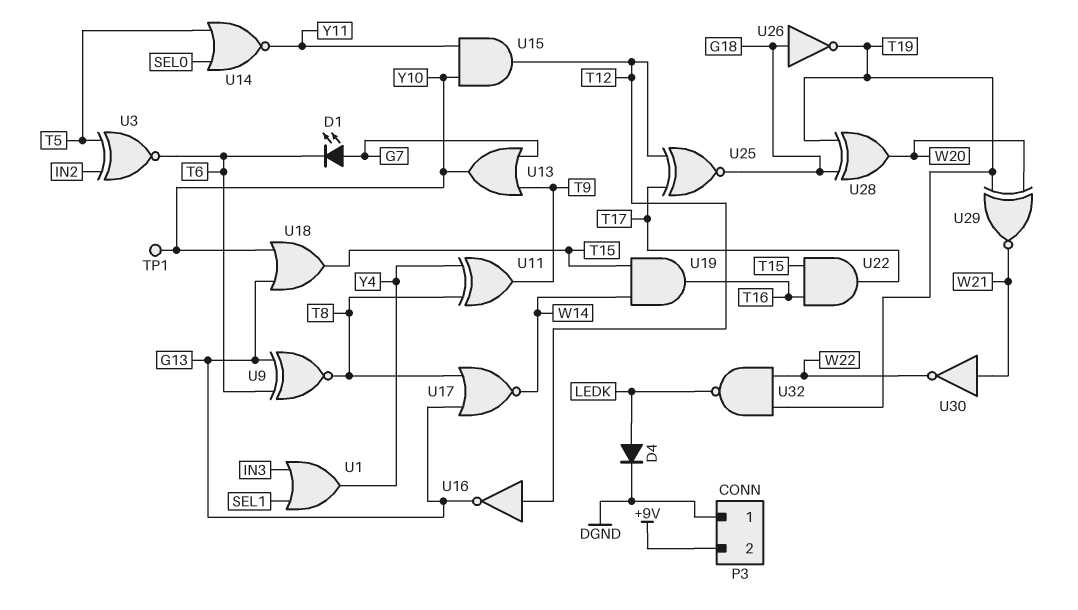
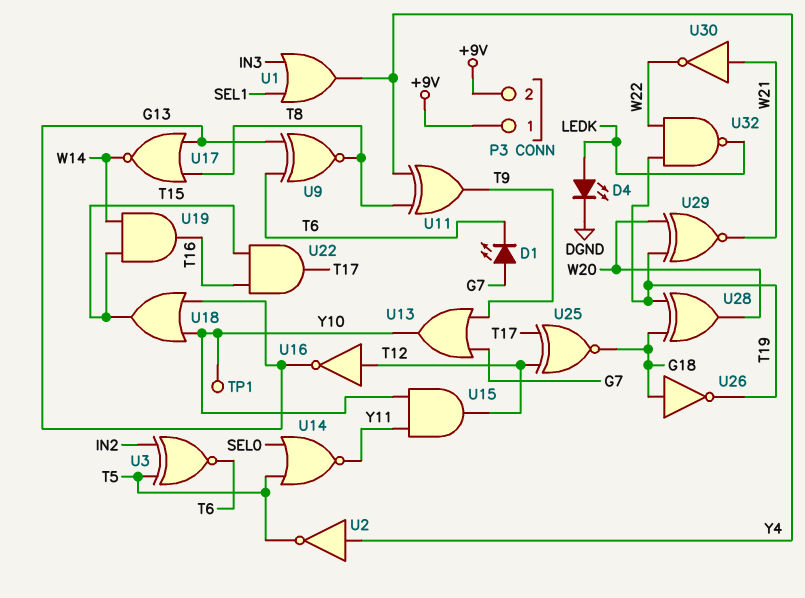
D4: diode (A LEDK, K DGND) -> LED (A LEDK, K DGND)
P3 pin 1: DGND -> +9V
U2: none -> NOT (in Y4, out T5)

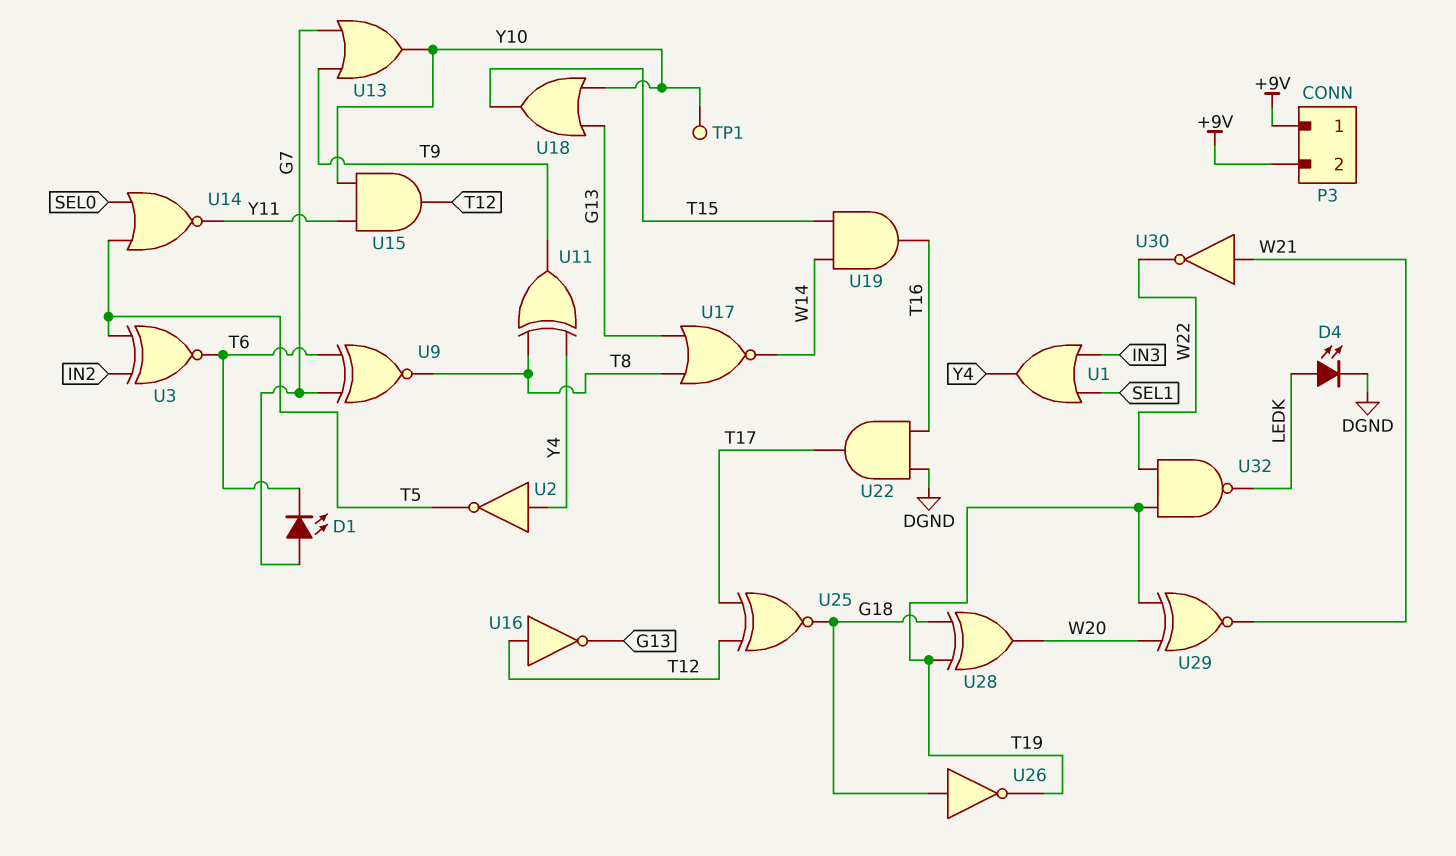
U9: XNOR (in G13, in T6, out T8) -> XNOR (in G7, in T6, out T8)
U22: AND (in T15, in T16, out T17) -> AND (in DGND, in T16, out T17)

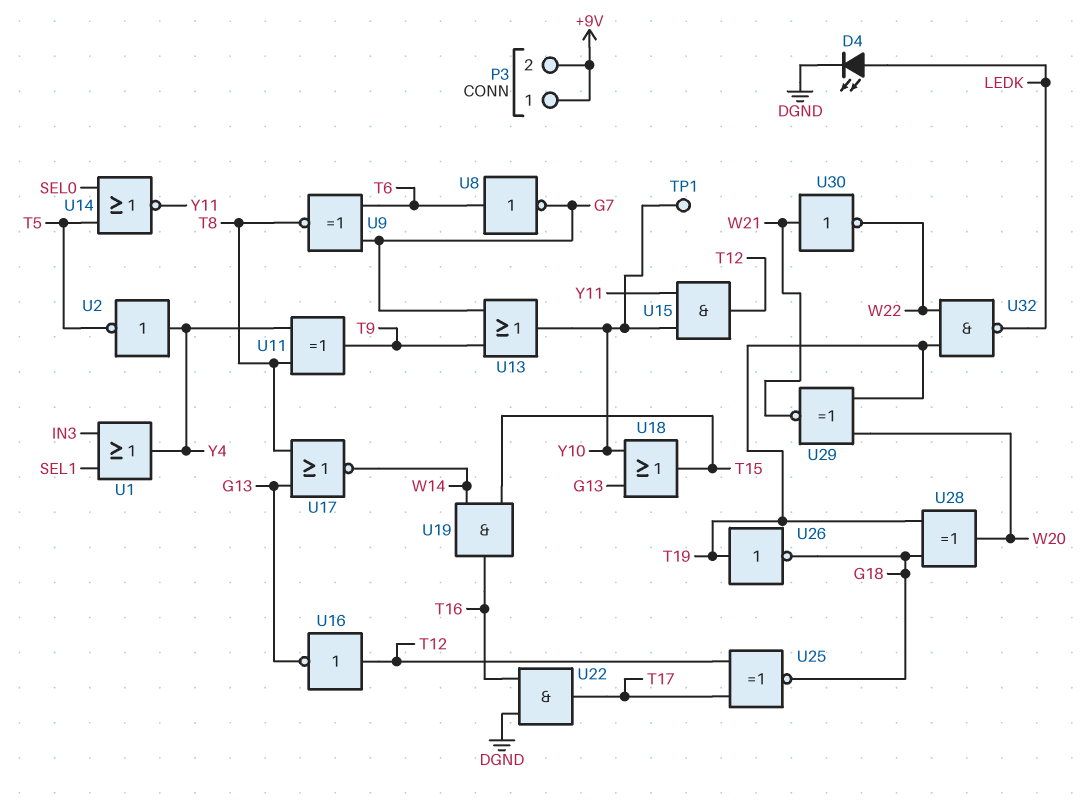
D1: LED (A G7, K T6) -> none
U3: XNOR (in IN2, in T5, out T6) -> none
U8: none -> NOT (in T6, out G7)
U26: NOT (in G18, out T19) -> NOT (in T19, out G18)

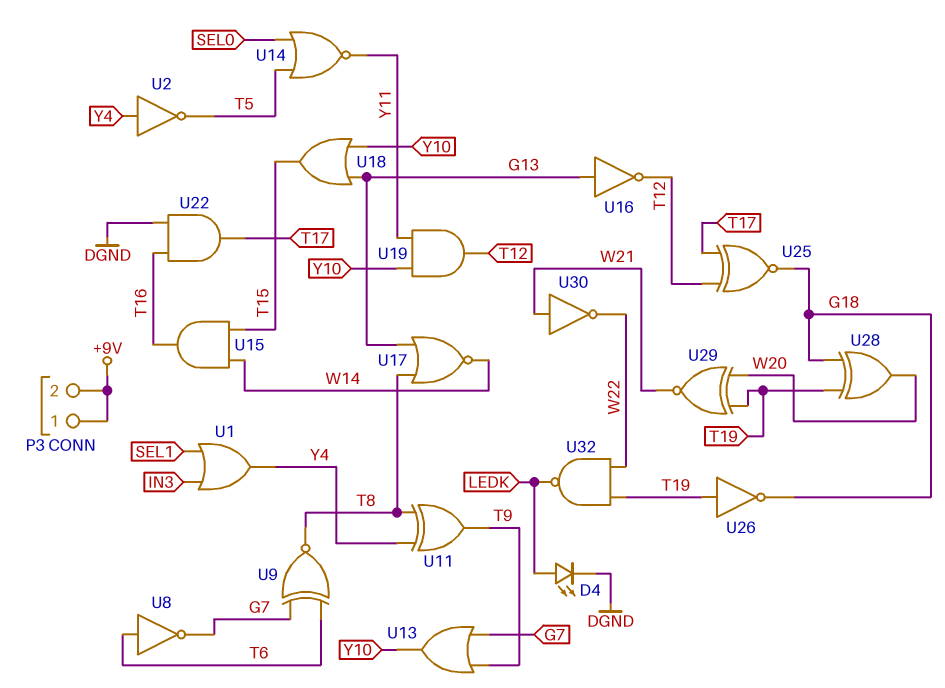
TP1: test point (Y10) -> none
U15: AND (in Y10, in Y11, out T12) -> AND (in T15, in W14, out T16)
U16: NOT (in T12, out G13) -> NOT (in G13, out T12)
U19: AND (in T15, in W14, out T16) -> AND (in Y10, in Y11, out T12)

